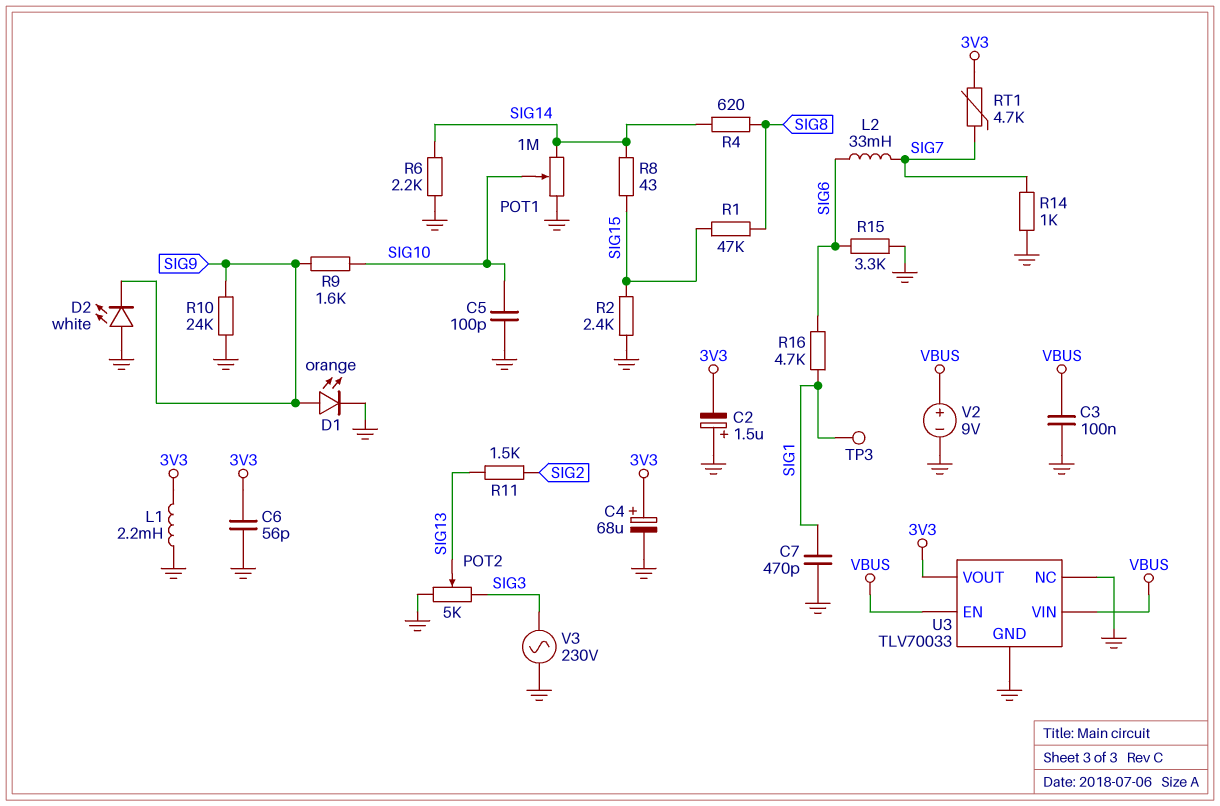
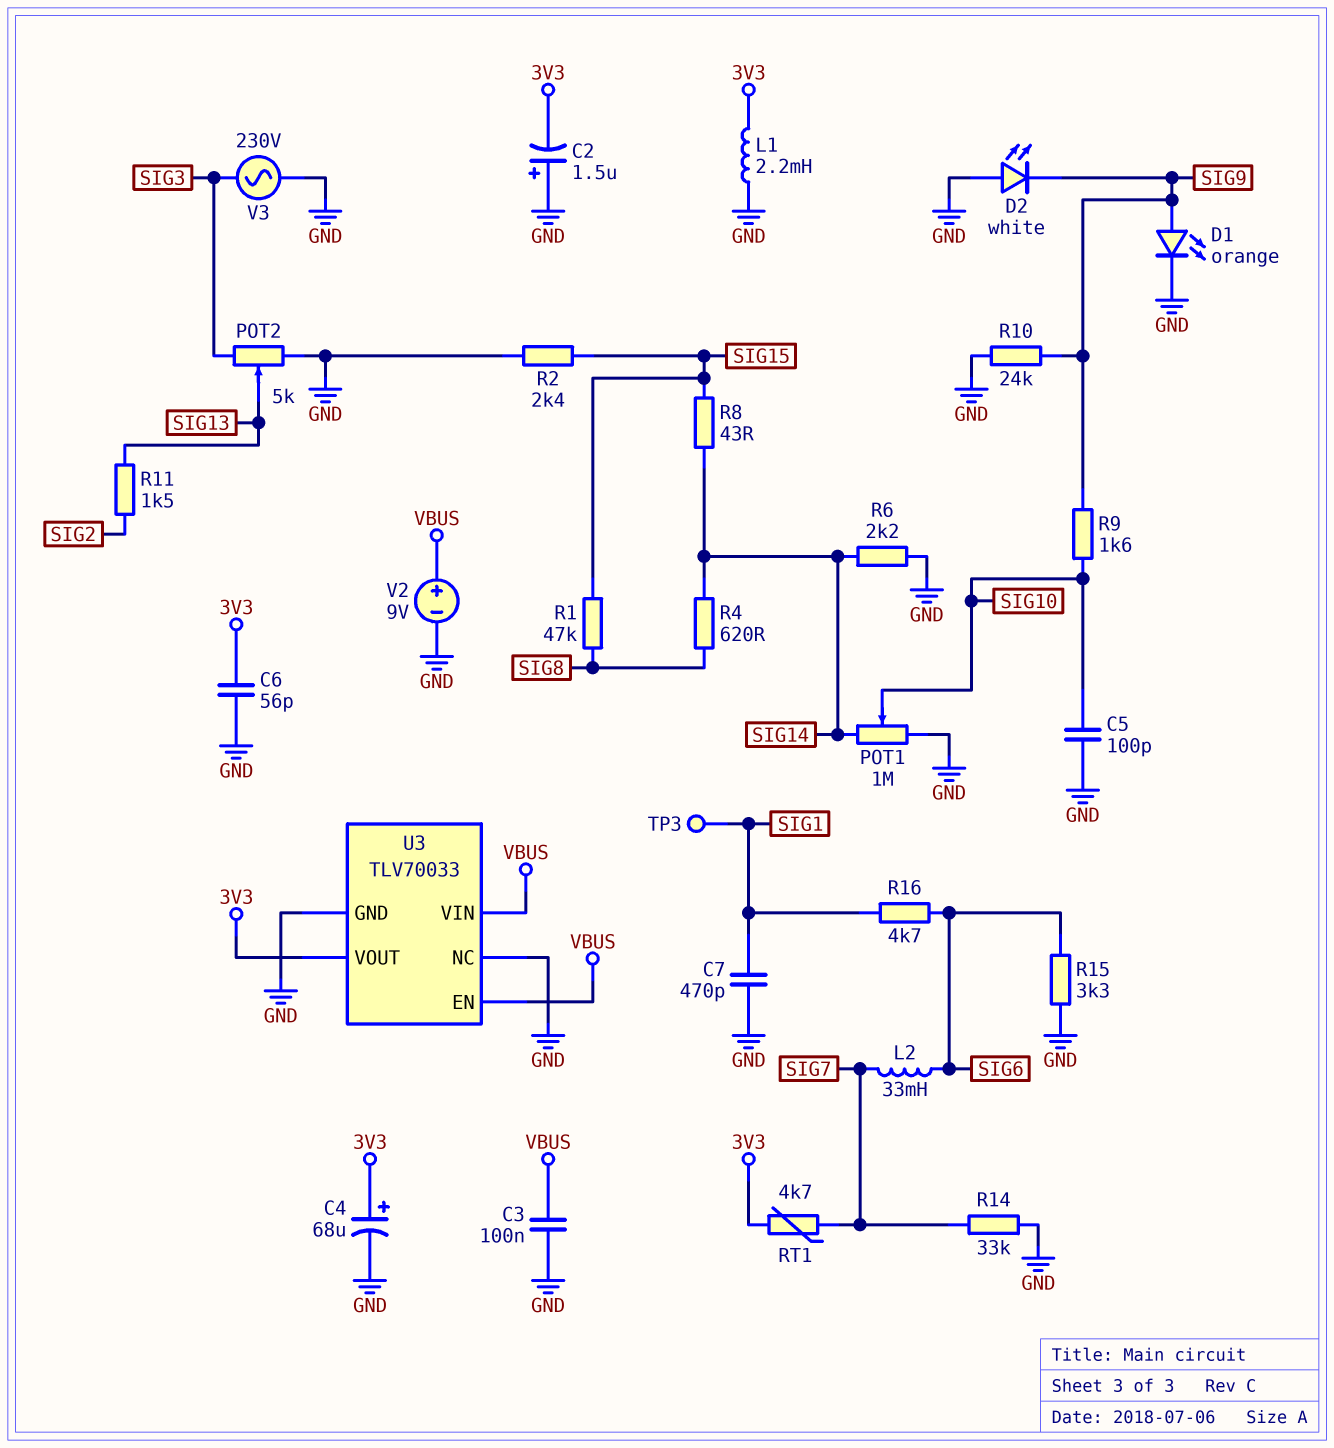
R14: 1k (GND, SIG7) -> 33k (GND, SIG7)

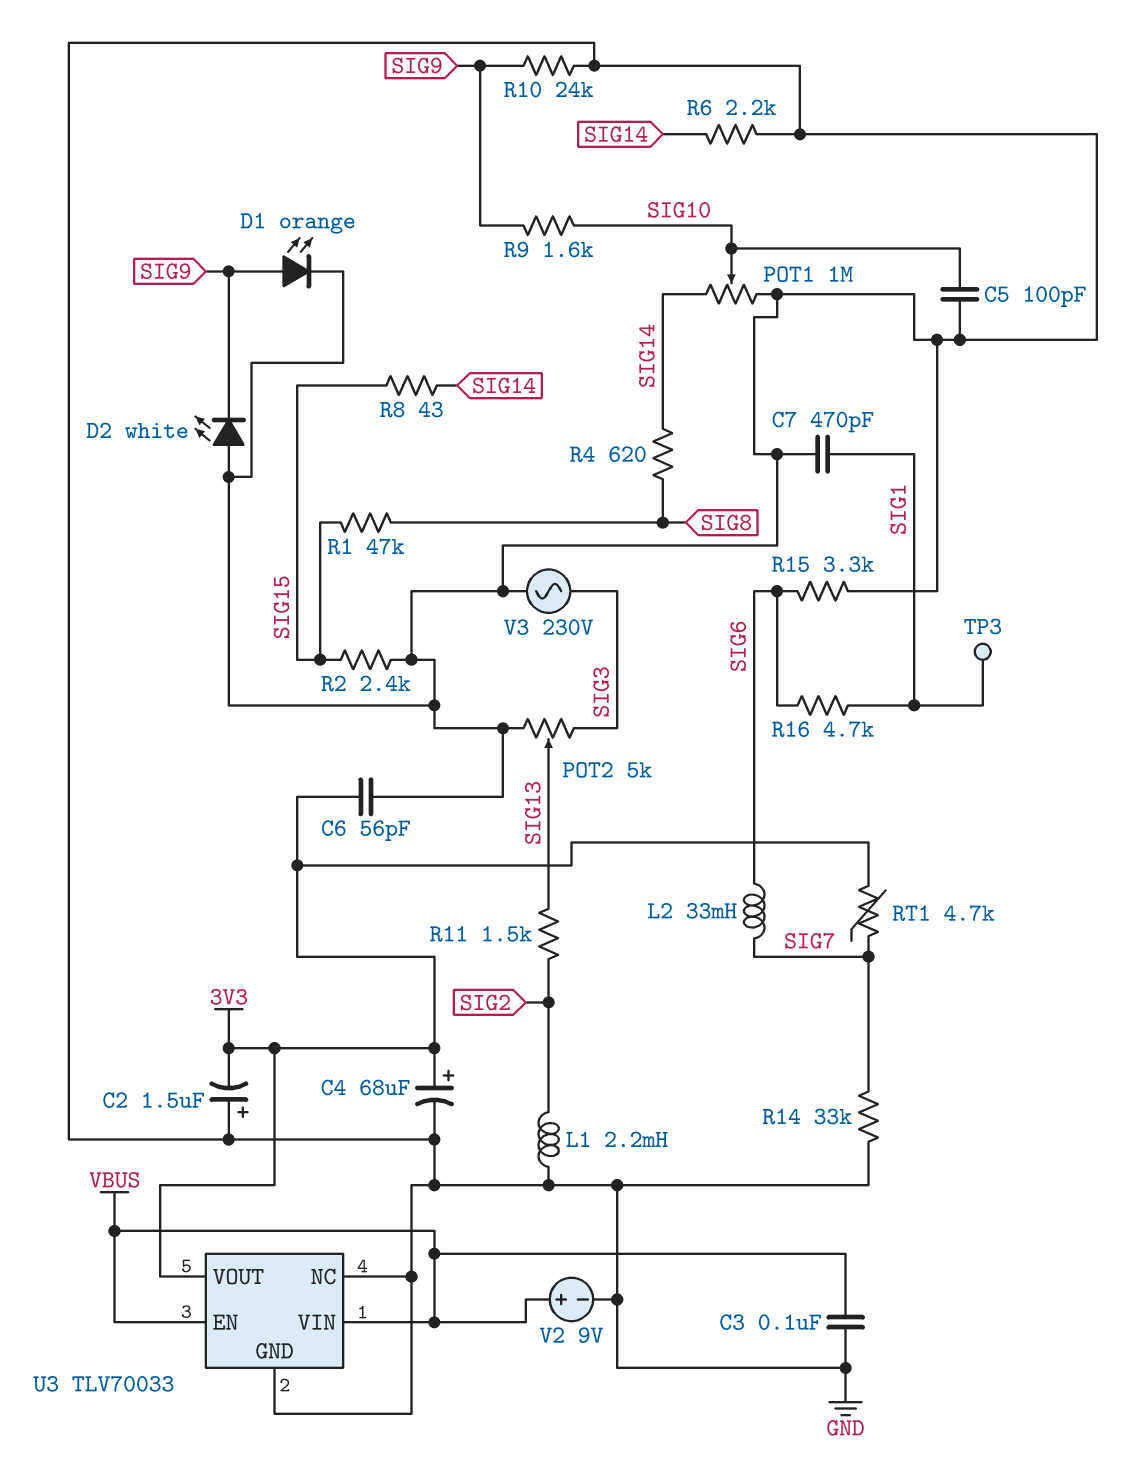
L1: 2.2mH (3V3, GND) -> 2.2mH (GND, SIG2)

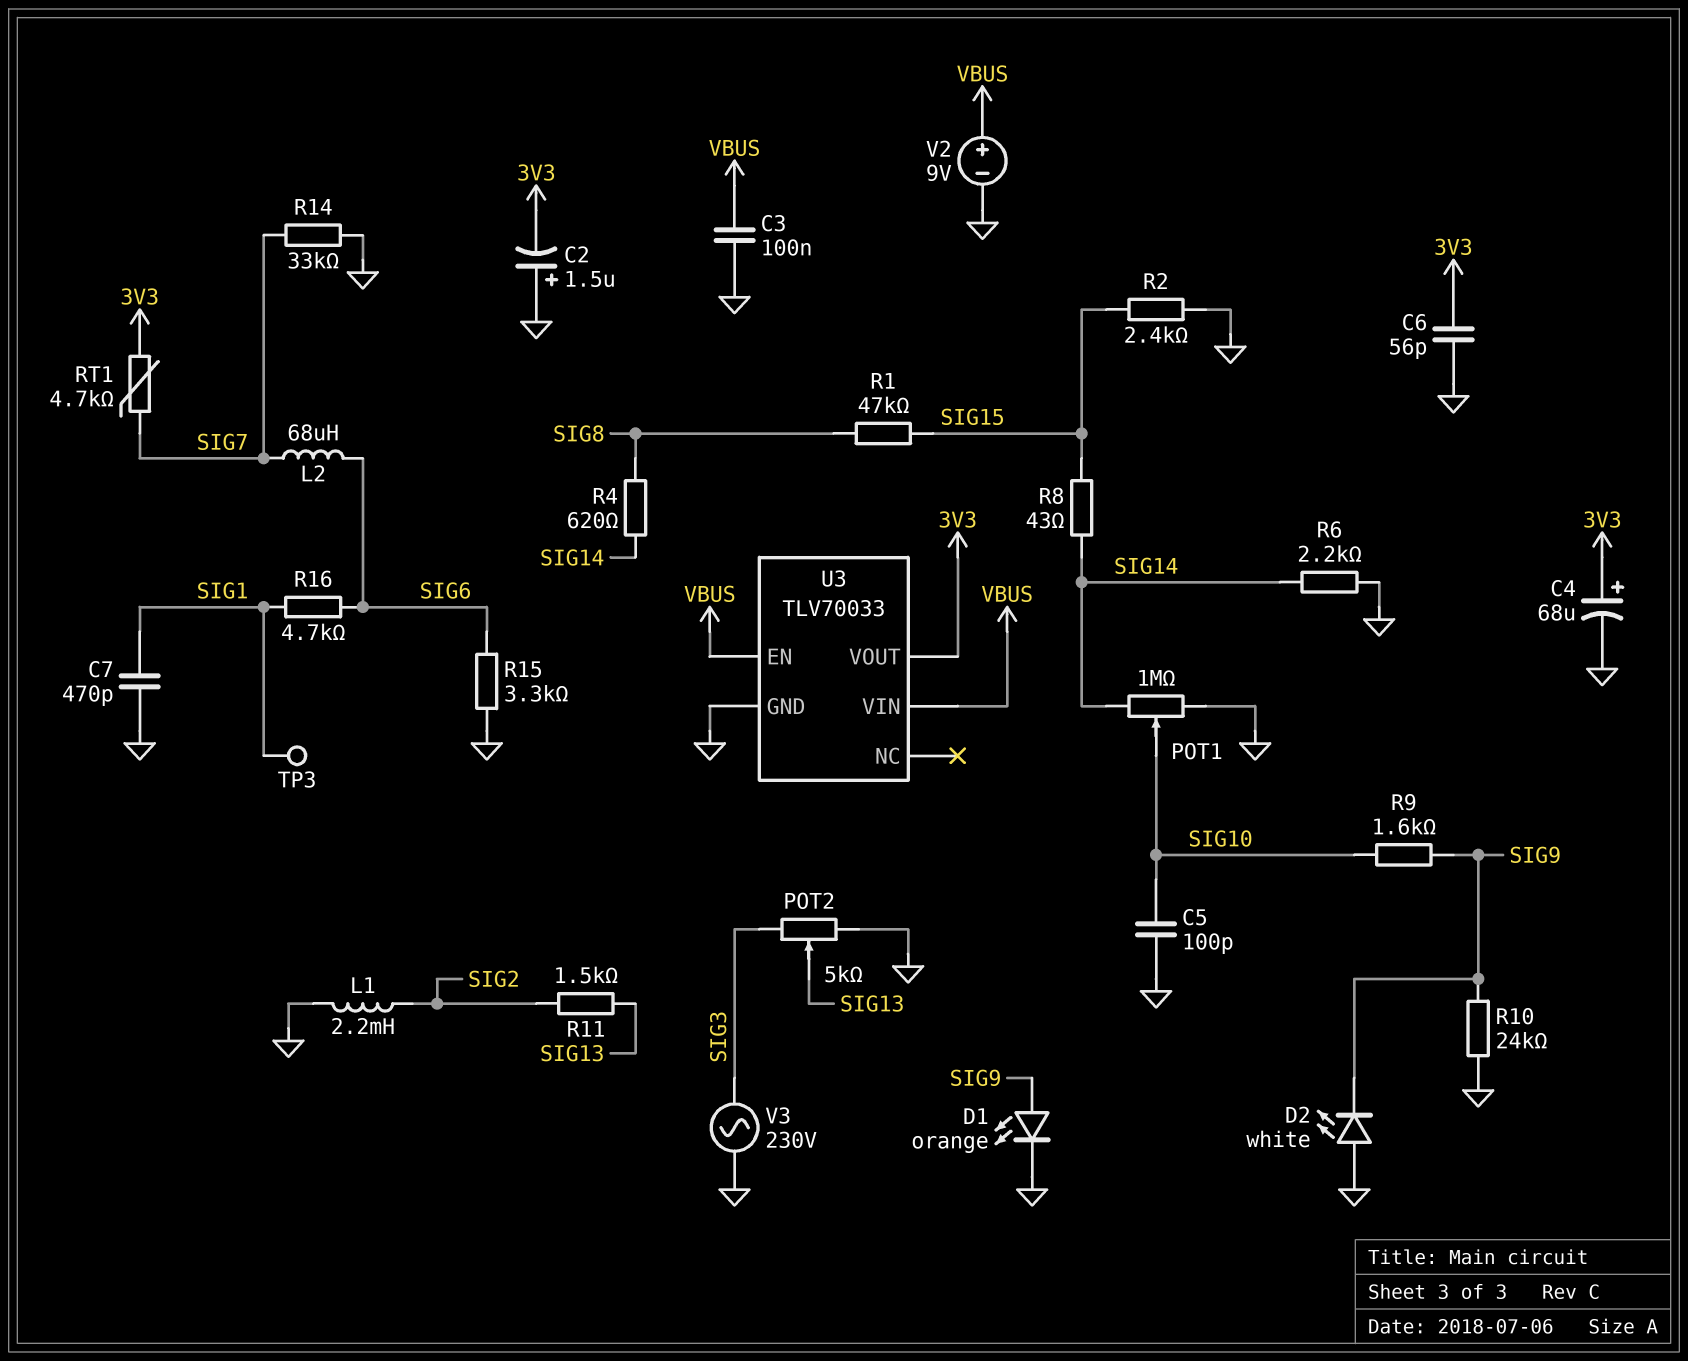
L2: 33mH (SIG6, SIG7) -> 68uH (SIG6, SIG7)
U3 pin NC: GND -> none

